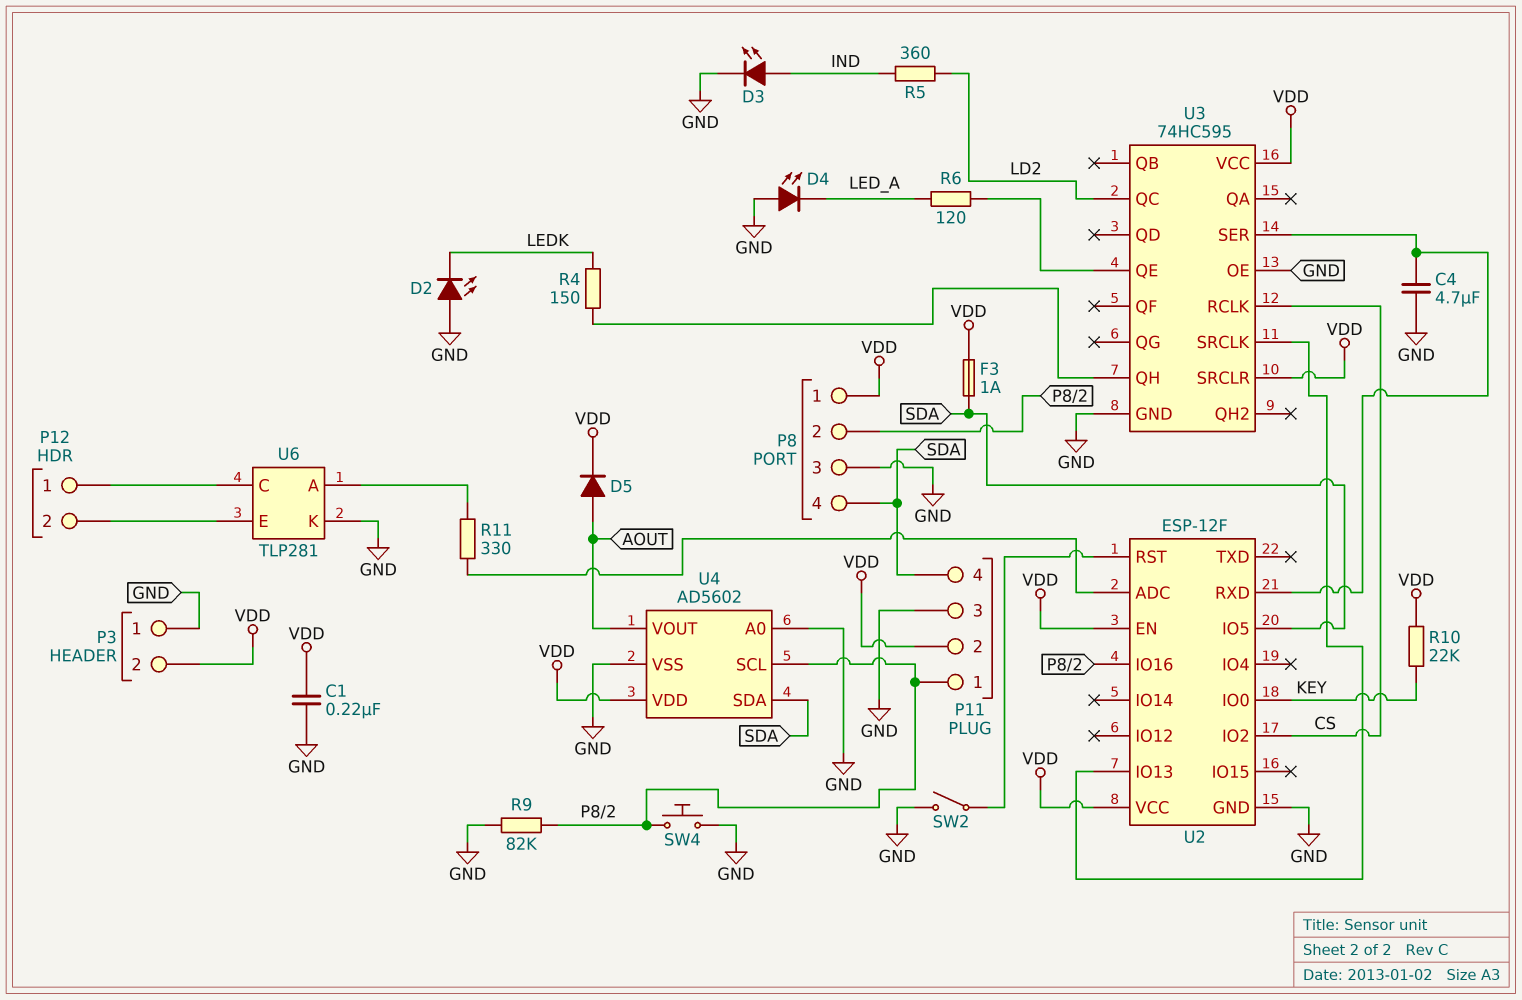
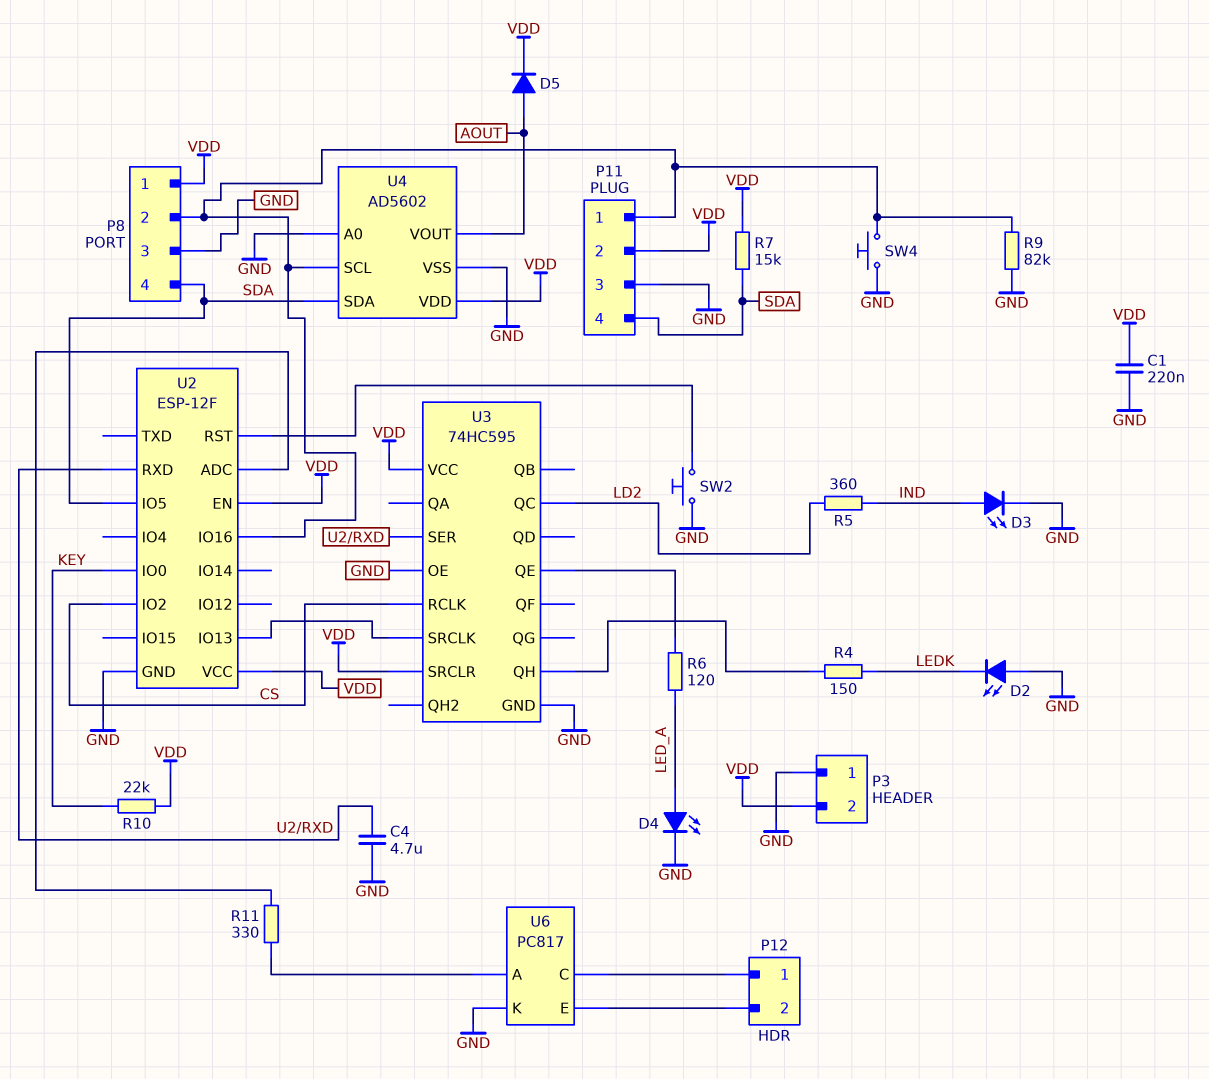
D4: LED (A GND, K LED_A) -> LED (A LED_A, K GND)
F3: 1A (SDA, VDD) -> none
R7: none -> 15k (SDA, VDD)
SW2: switch (GND, U2/RST) -> button (GND, U2/RST)
U6: TLP281 -> PC817

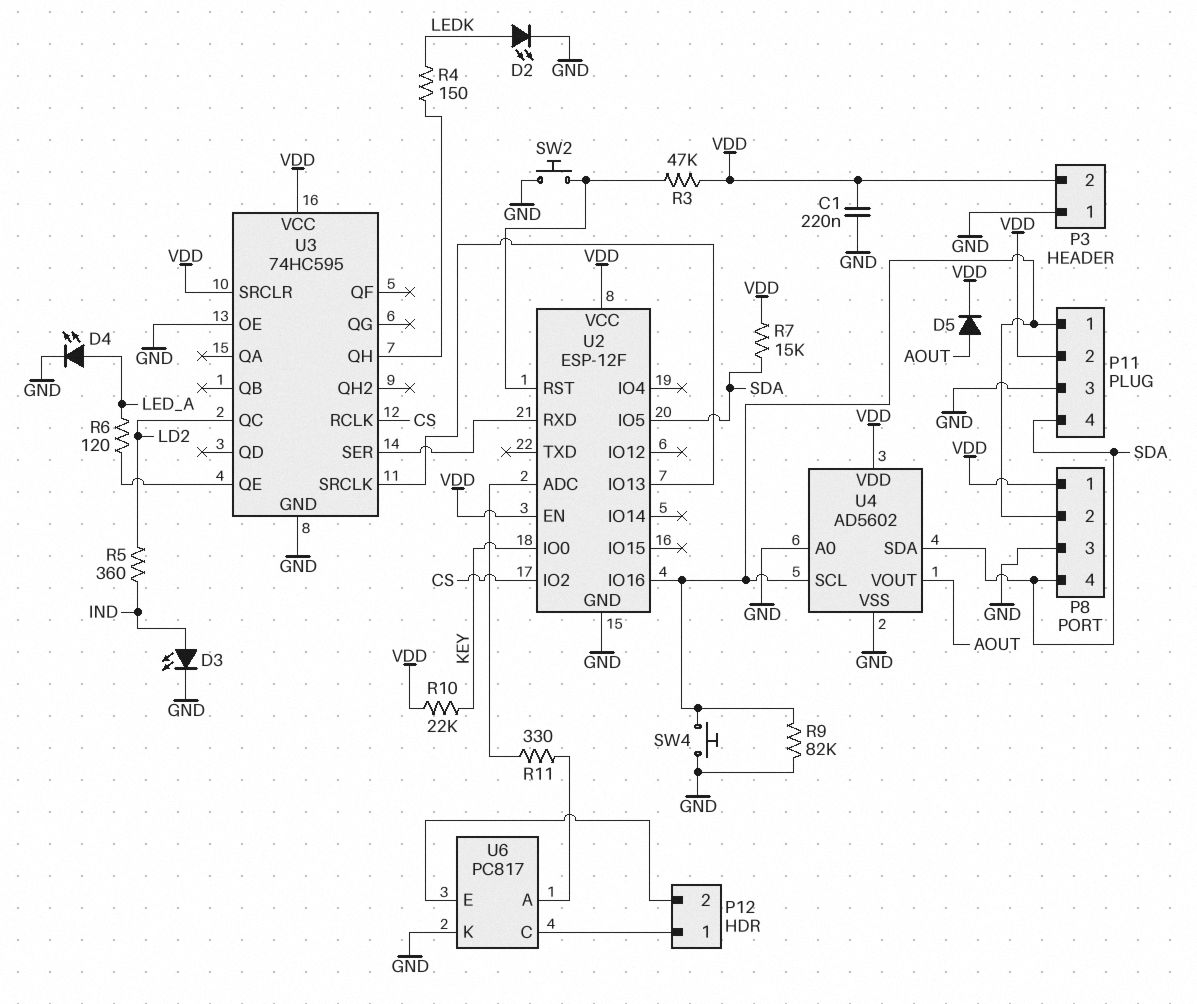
C4: 4.7uF (GND, U2/RXD) -> none
D2: LED (A GND, K LEDK) -> LED (A LEDK, K GND)
R3: none -> 47k (U2/RST, VDD)

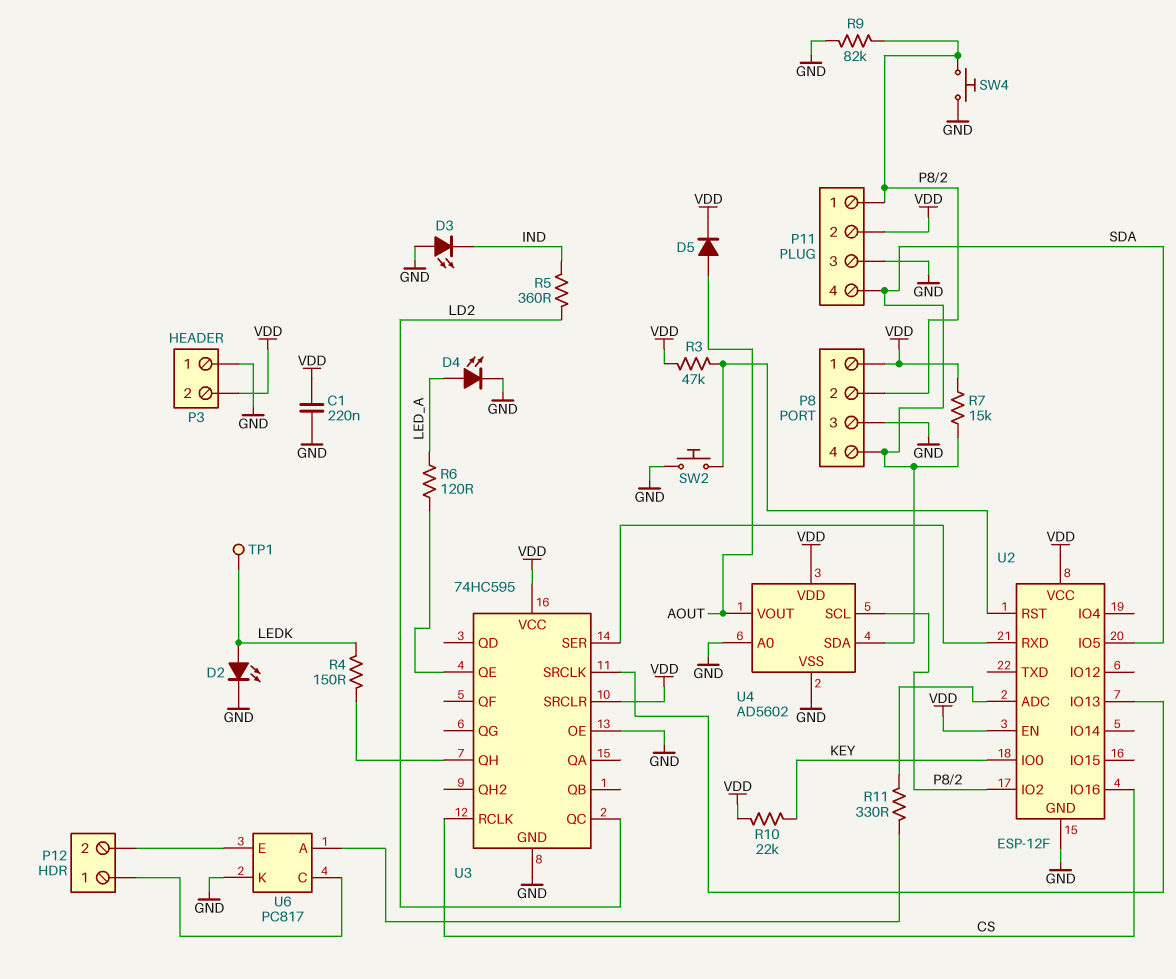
D3: LED (A IND, K GND) -> LED (A GND, K IND)
TP1: none -> test point (LEDK)
U2 pin IO2: CS -> P8/2
U2 pin IO16: P8/2 -> CS

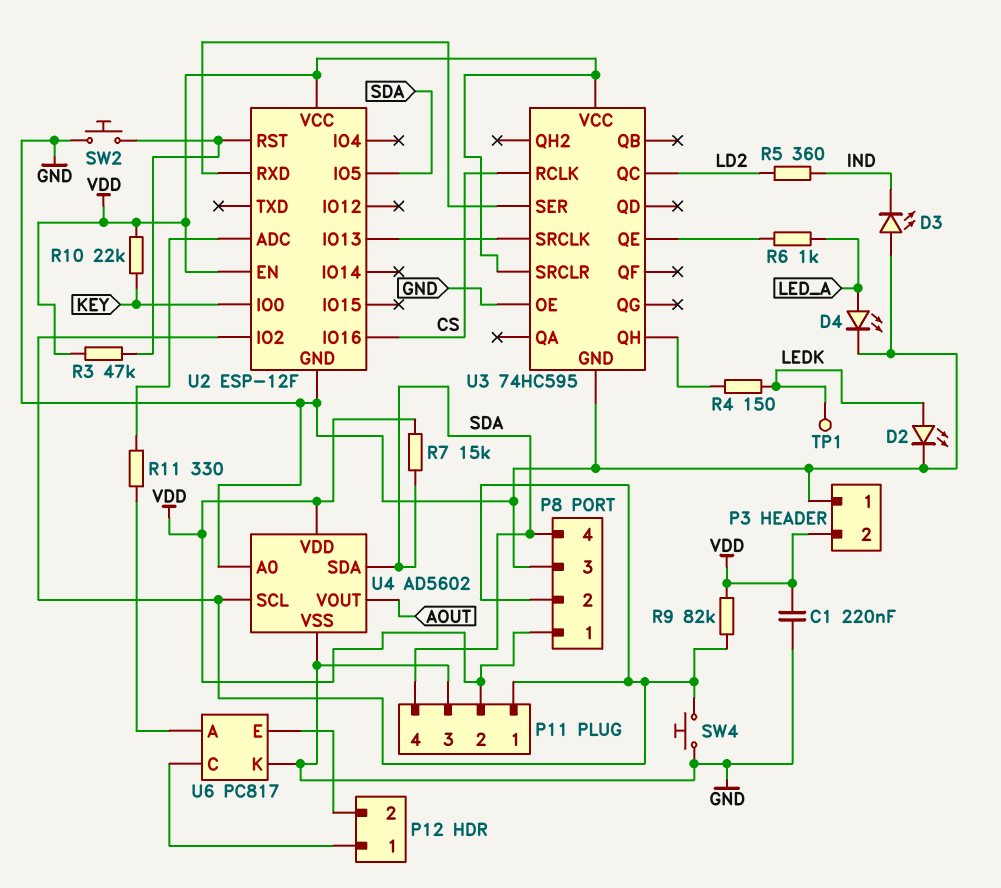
D5: diode (A AOUT, K VDD) -> none
R6: 120 (LED_A, U3/QE) -> 1k (LED_A, U3/QE)
R9: 82k (GND, P8/2) -> 82k (P8/2, VDD)

